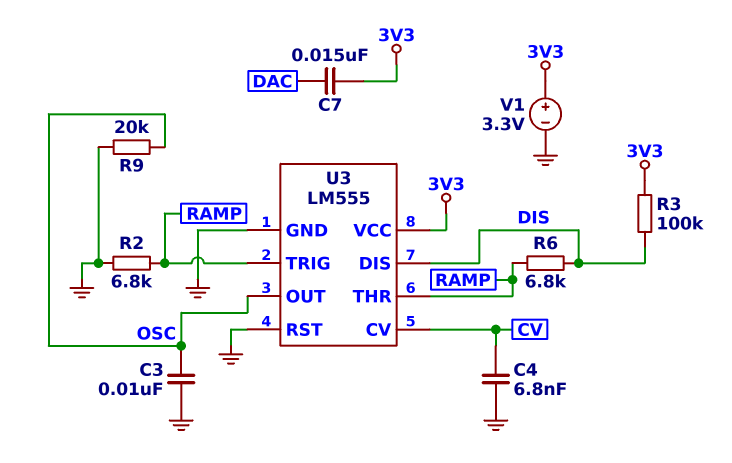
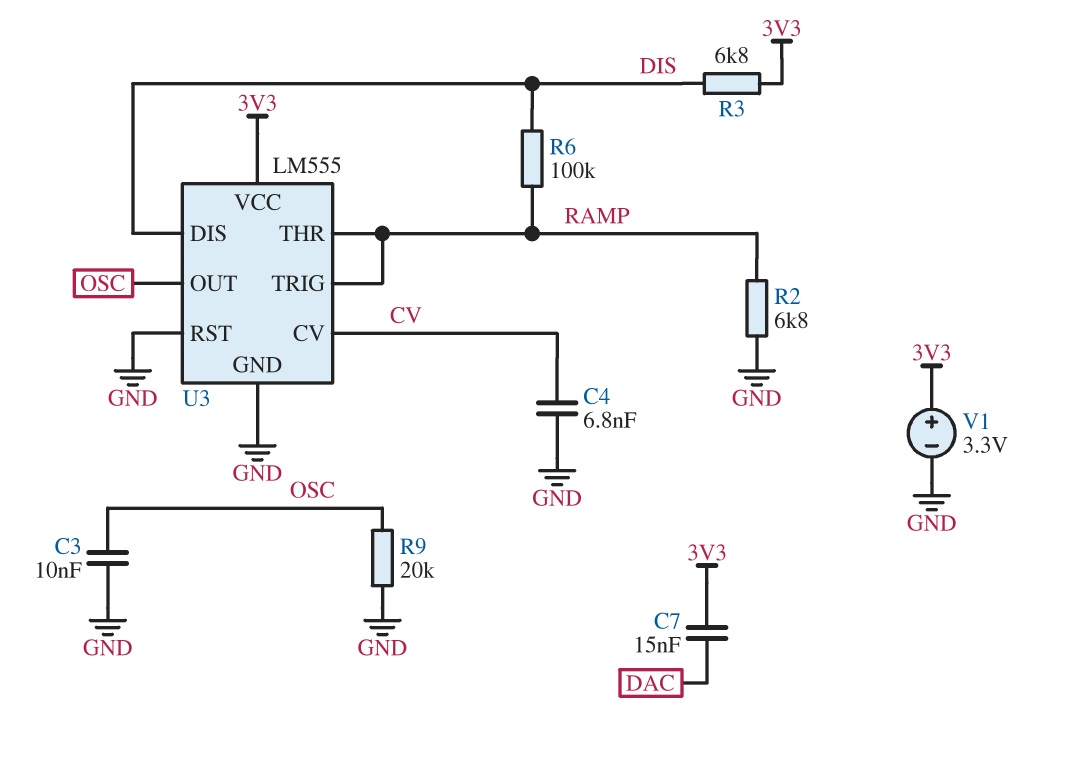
R3: 100k (3V3, DIS) -> 6.8k (3V3, DIS)
R6: 6.8k (DIS, RAMP) -> 100k (DIS, RAMP)

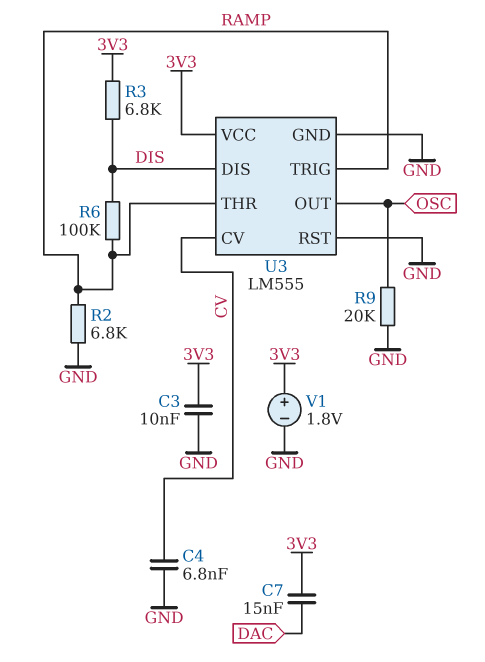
C3: 10nF (GND, OSC) -> 10nF (3V3, GND)
V1: 3.3V (plus 3V3, minus GND) -> 1.8V (plus 3V3, minus GND)

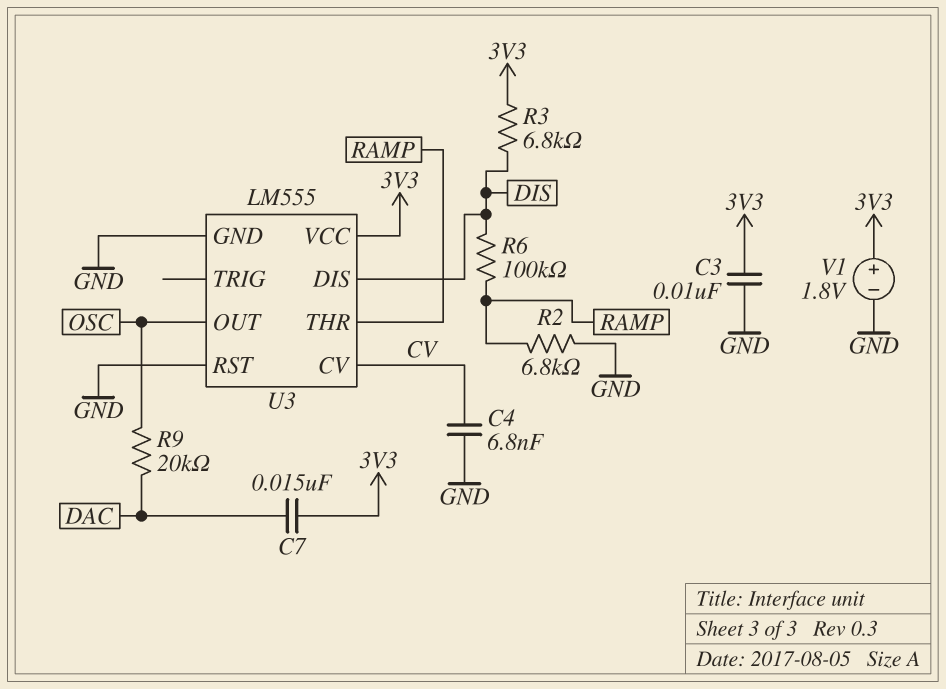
R9: 20k (GND, OSC) -> 20k (DAC, OSC)
U3 pin TRIG: RAMP -> none

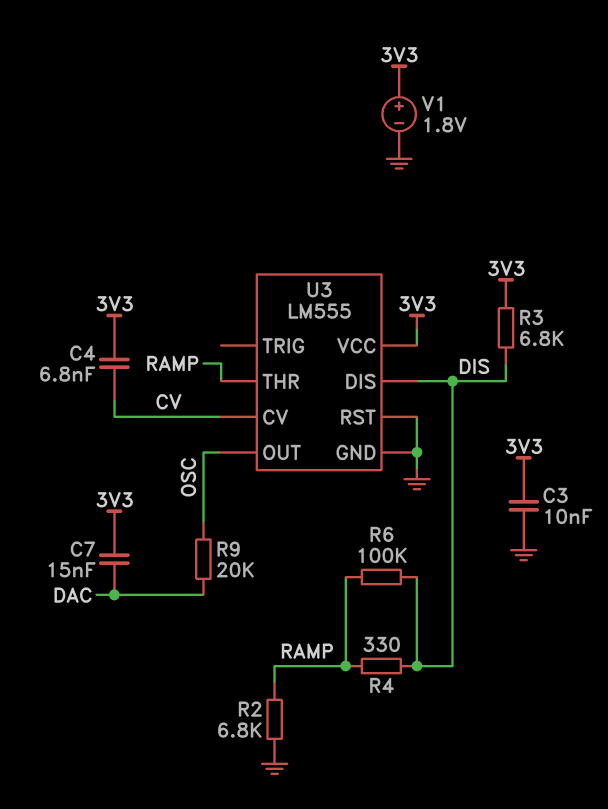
C4: 6.8nF (CV, GND) -> 6.8nF (3V3, CV)
R4: none -> 330 (DIS, RAMP)

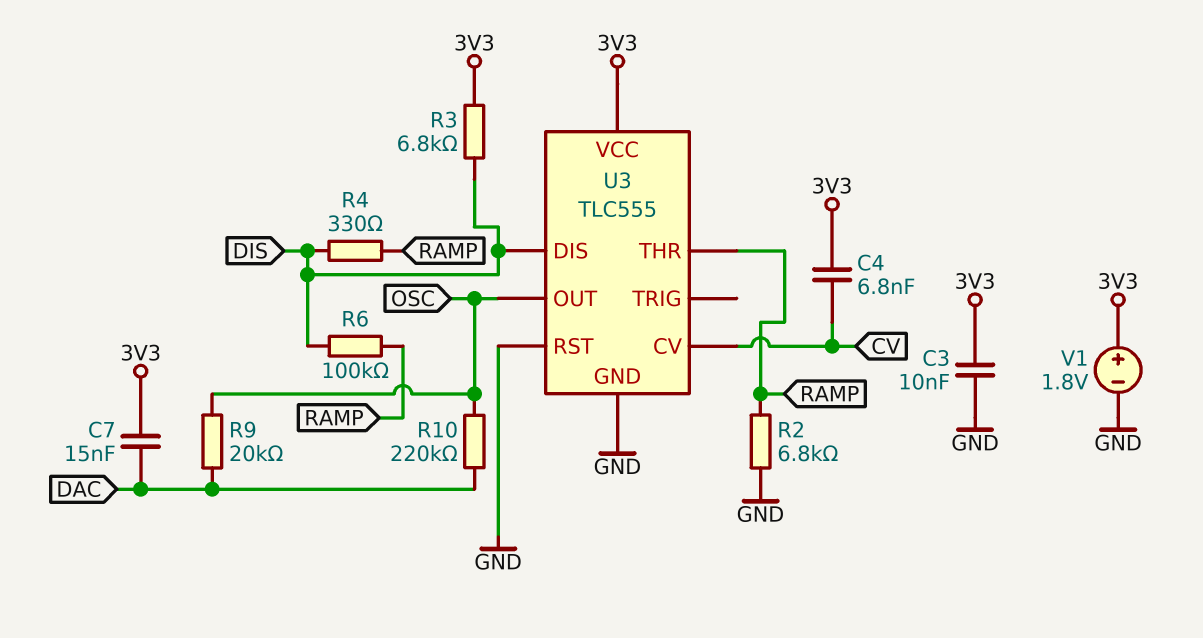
R10: none -> 220k (DAC, OSC)
U3: LM555 -> TLC555

